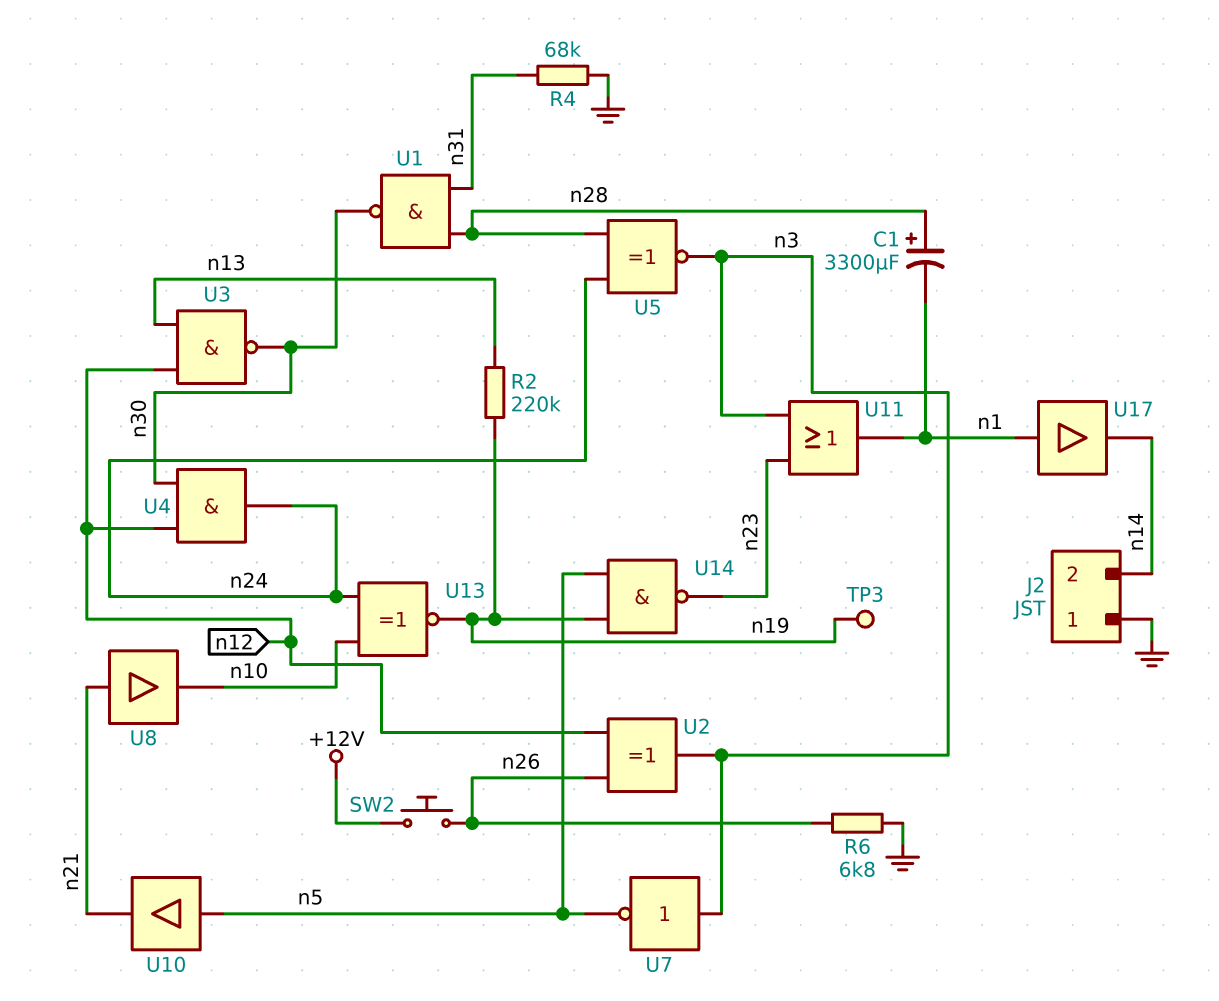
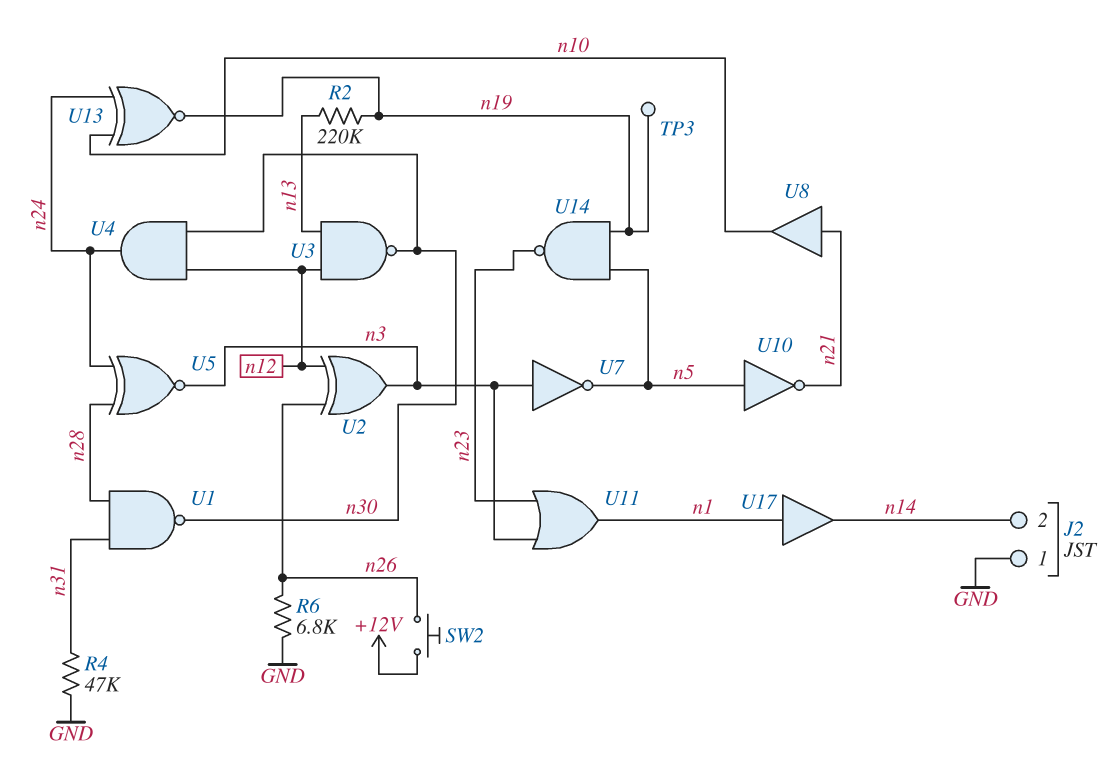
C1: 3300uF (plus n28, minus n1) -> none
R4: 68k (GND, n31) -> 47k (GND, n31)
U10: buffer (in n5, out n21) -> NOT (in n5, out n21)

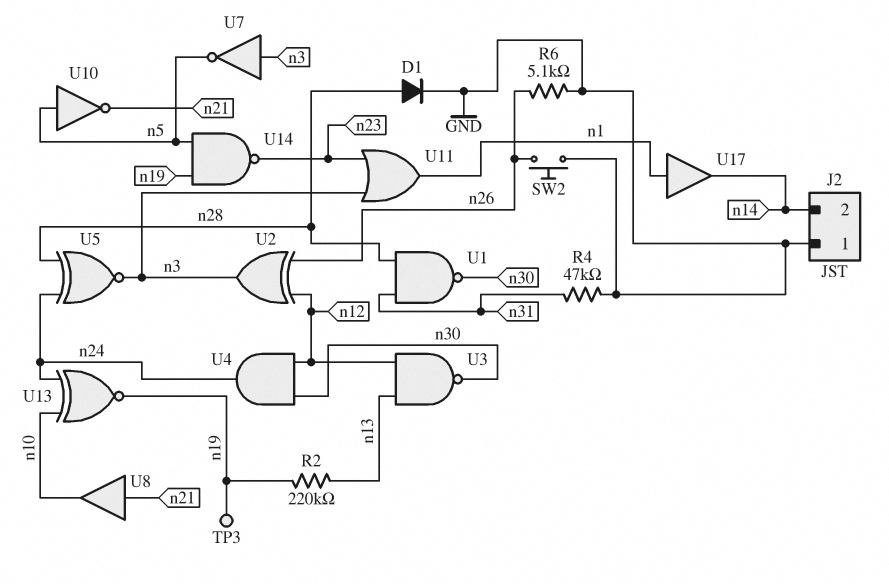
D1: none -> diode (A n28, K GND)
R6: 6.8k (GND, n26) -> 5.1k (GND, n26)
SW2: button (+12V, n26) -> button (GND, n26)

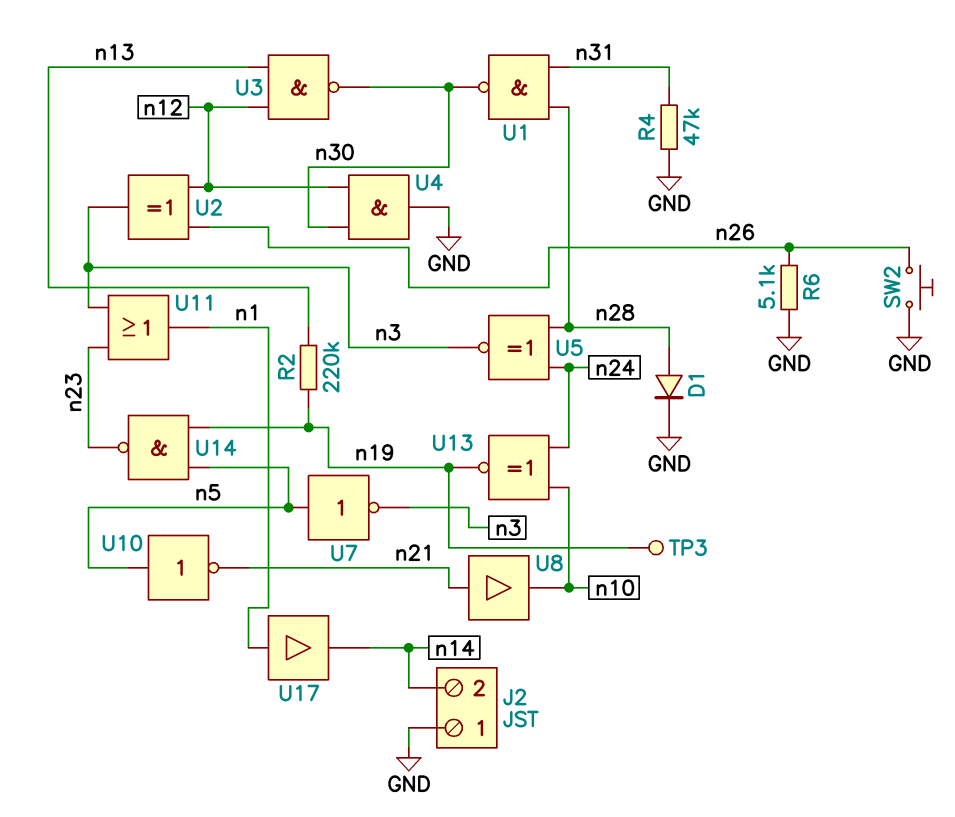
U4: AND (in n12, in n30, out n24) -> AND (in n12, in n30, out GND)
U7: NOT (in n3, out n5) -> NOT (in n5, out n3)

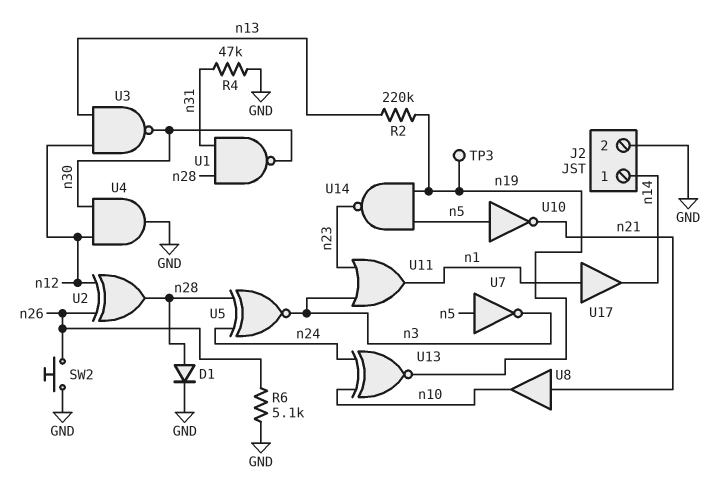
J2 pin 1: GND -> n14
J2 pin 2: n14 -> GND
U2: XOR (in n12, in n26, out n3) -> XOR (in n12, in n26, out n28)

